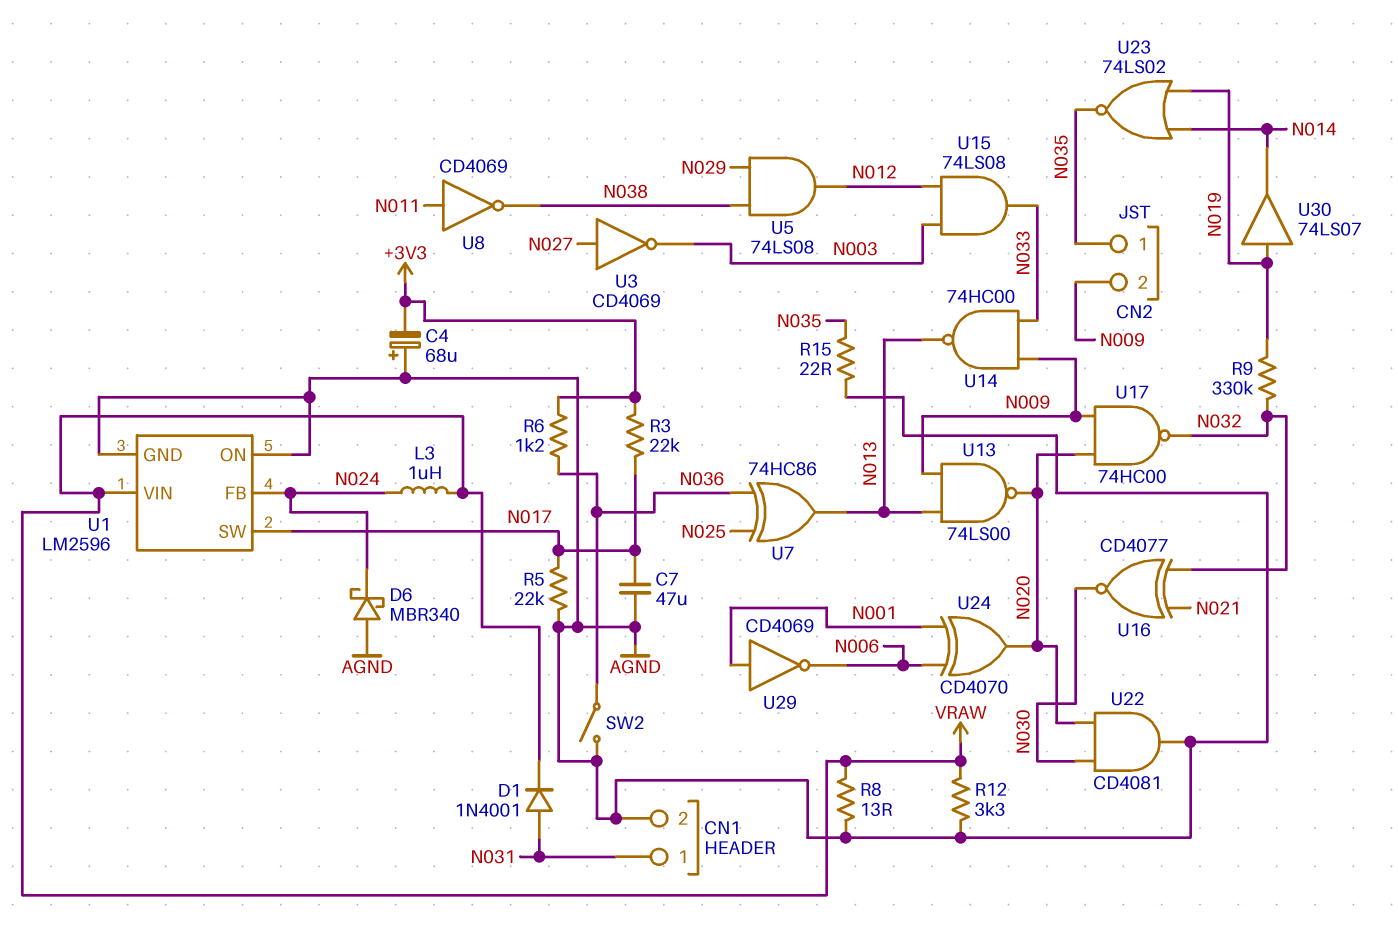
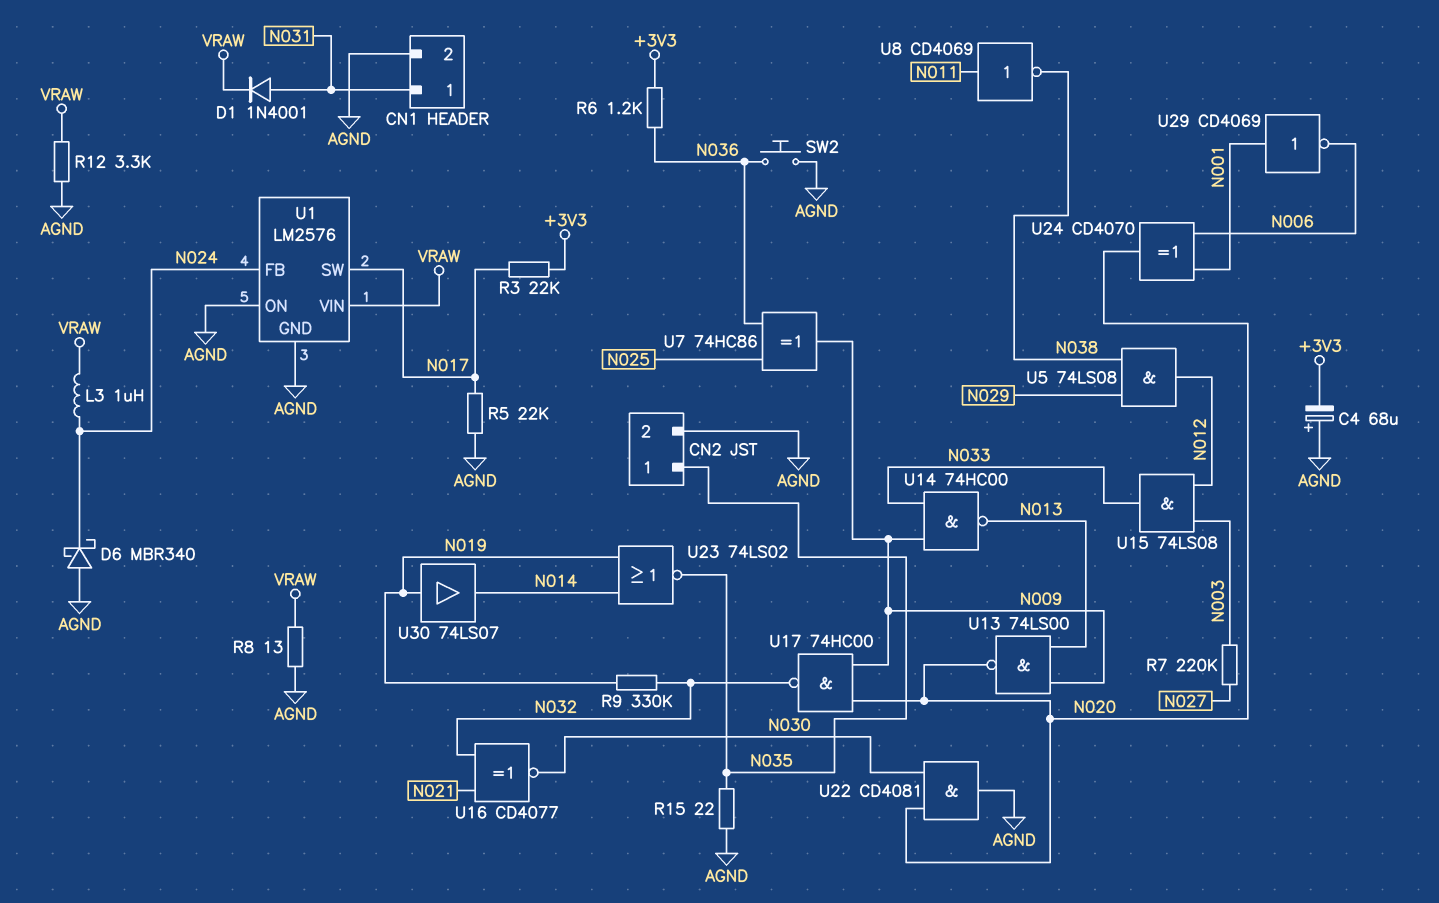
C7: 47uF (AGND, N017) -> none
CN2 pin 2: N009 -> AGND
R7: none -> 220k (N003, N027)
SW2: switch (AGND, N036) -> button (AGND, N036)
U1: LM2596 -> LM2576
U3: NOT CD4069 (in N027, out N003) -> none
U7: XOR 74HC86 (in N025, in N036, out N013) -> XOR 74HC86 (in N025, in N036, out N009)

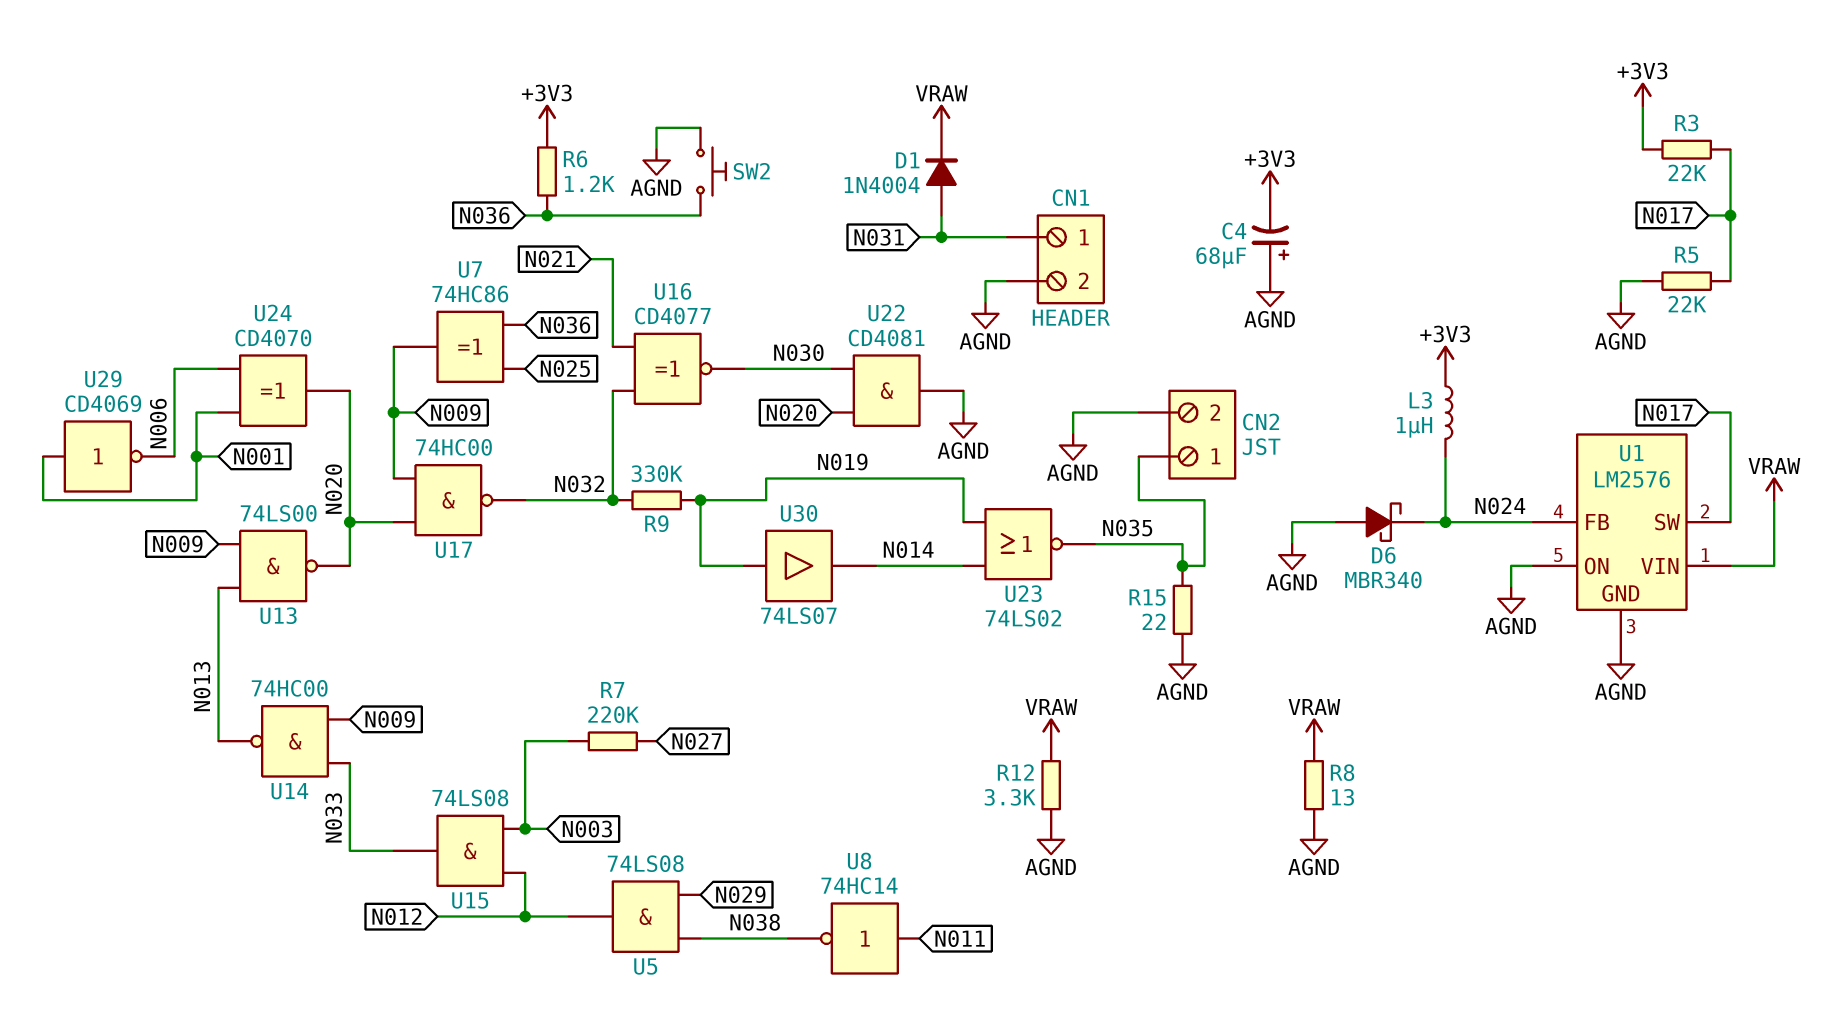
D1: diode 1N4001 (A N031, K VRAW) -> diode 1N4004 (A N031, K VRAW)
L3: 1uH (N024, VRAW) -> 1uH (+3V3, N024)
U8: NOT CD4069 (in N011, out N038) -> NOT 74HC14 (in N011, out N038)

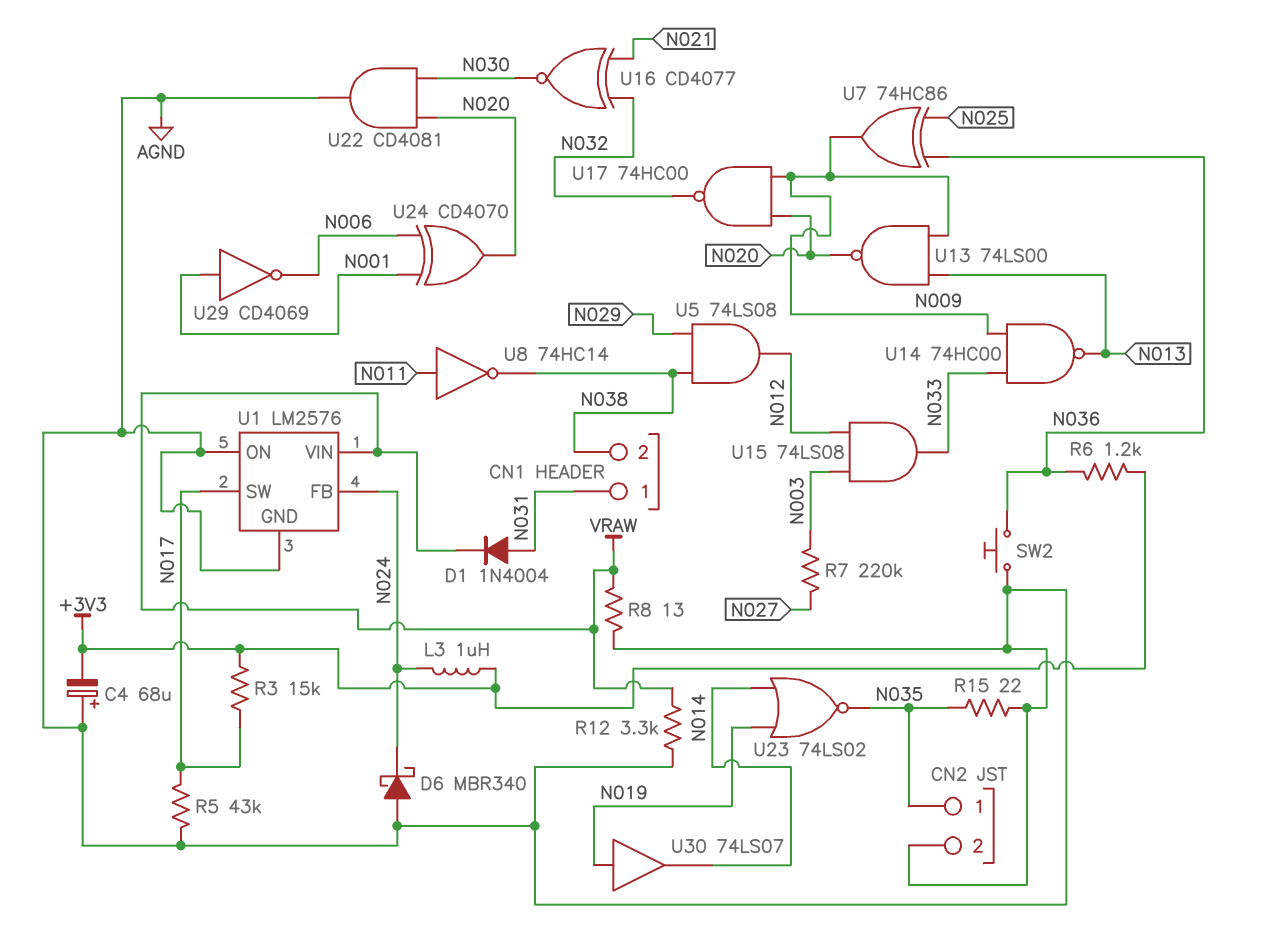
CN1 pin 2: AGND -> N038
R3: 22k (+3V3, N017) -> 15k (+3V3, N017)
R5: 22k (AGND, N017) -> 43k (AGND, N017)
R9: 330k (N019, N032) -> none

